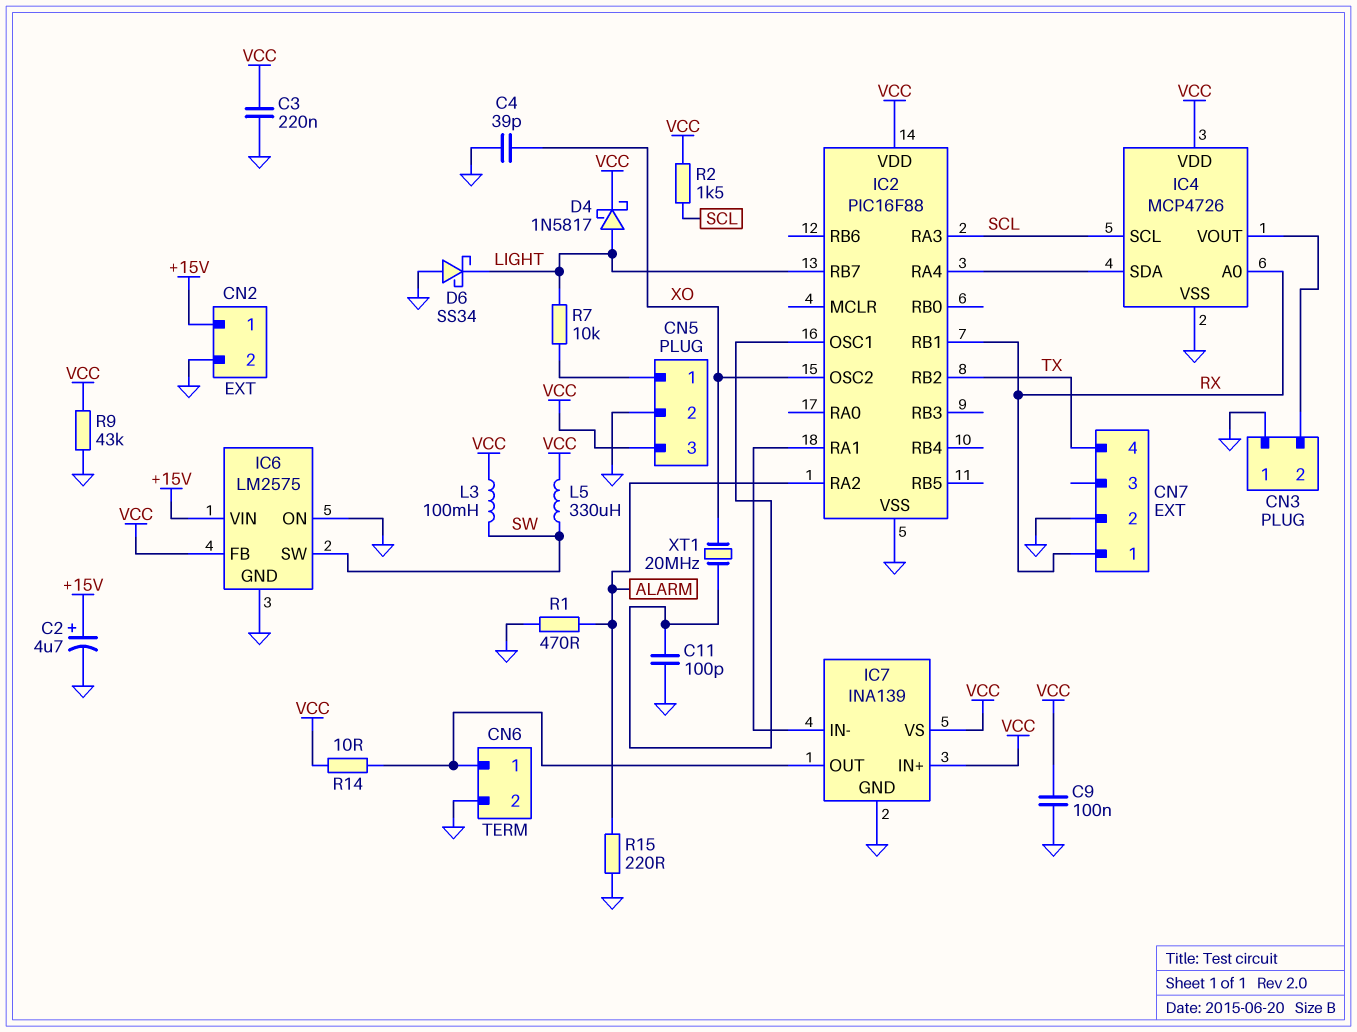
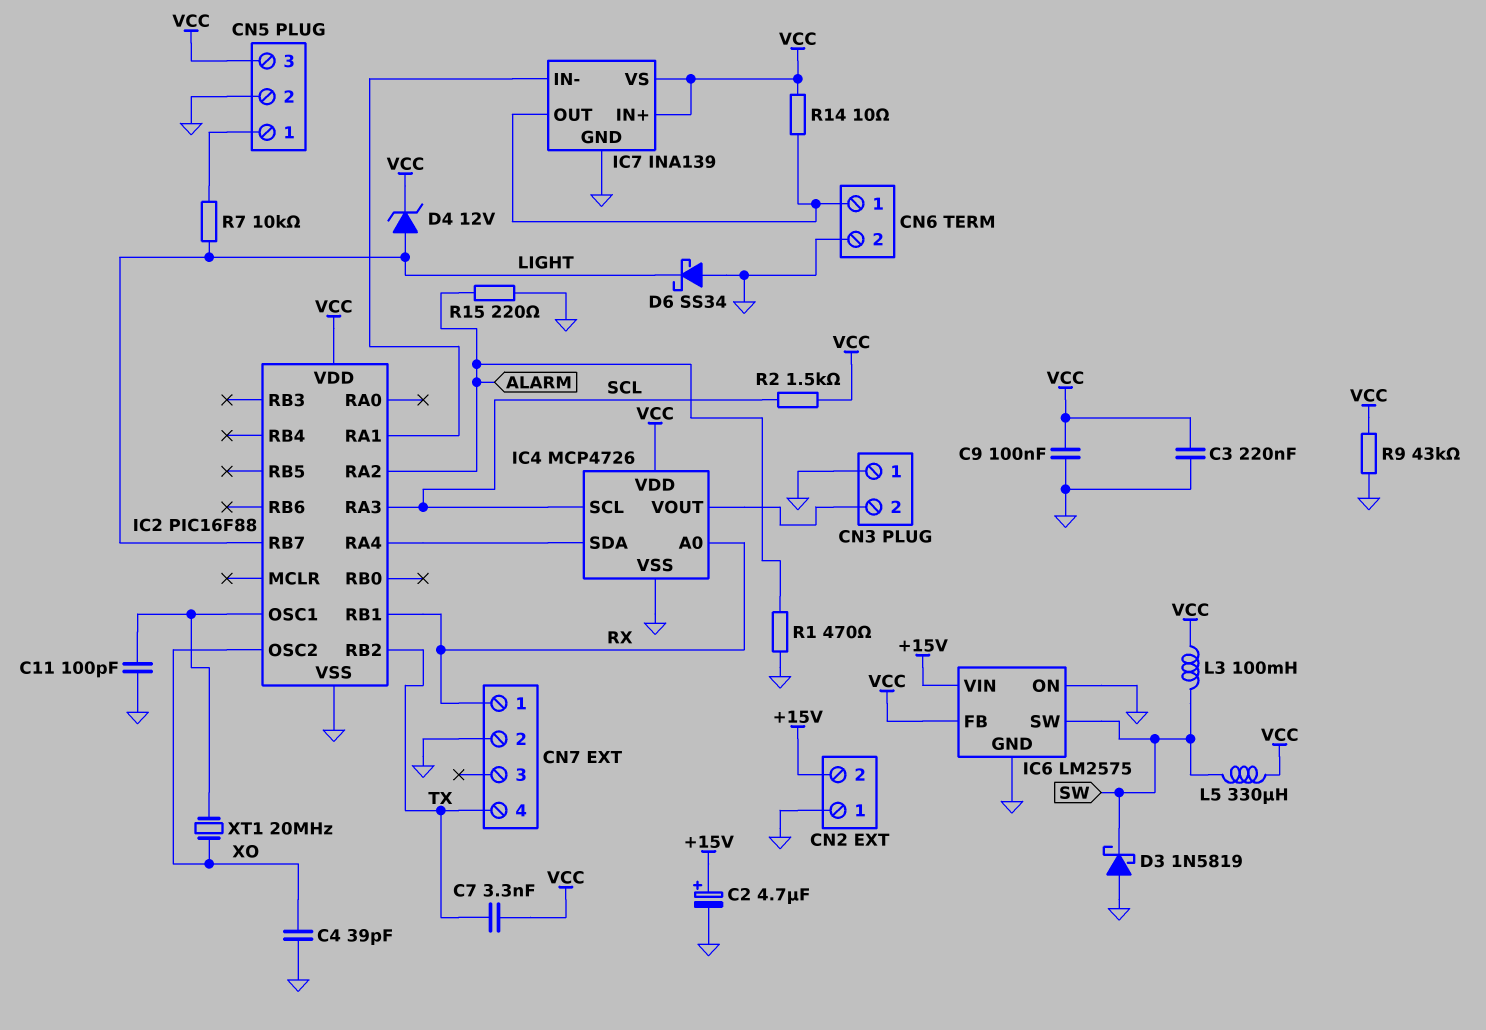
C7: none -> 3.3nF (TX, VCC)
CN2 pin 1: +15V -> GND
CN2 pin 2: GND -> +15V
D3: none -> schottky 1N5819 (A GND, K SW)
D4: schottky 1N5817 (A LIGHT, K VCC) -> zener 12V (A LIGHT, K VCC)

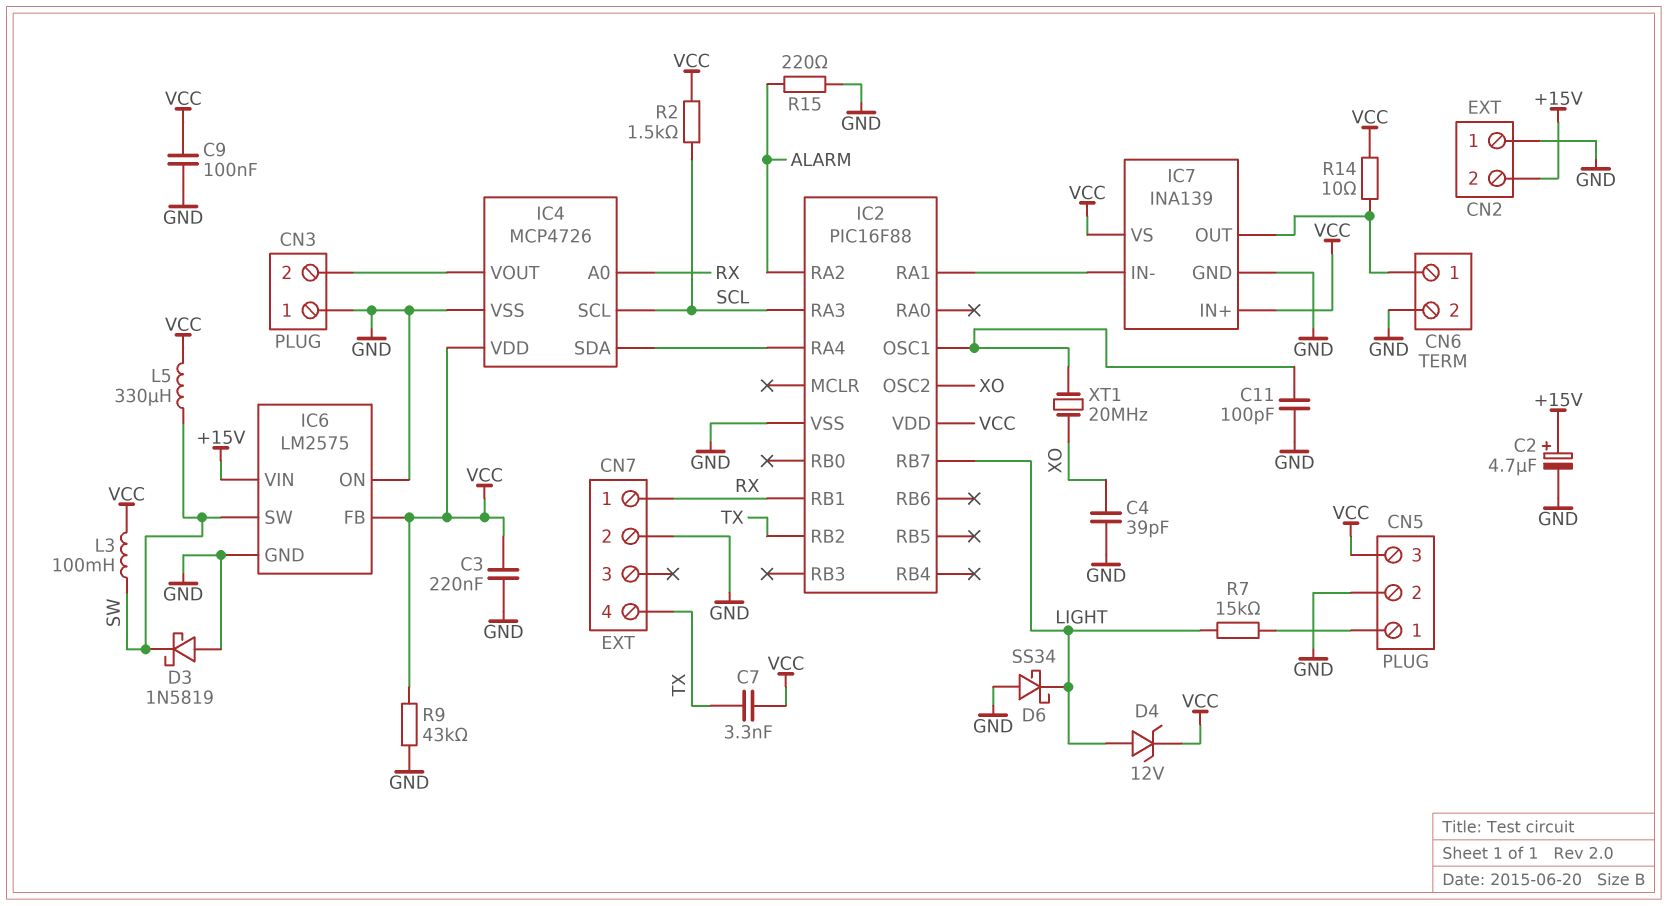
R1: 470 (ALARM, GND) -> none
R7: 10k (CN5/1, LIGHT) -> 15k (CN5/1, LIGHT)

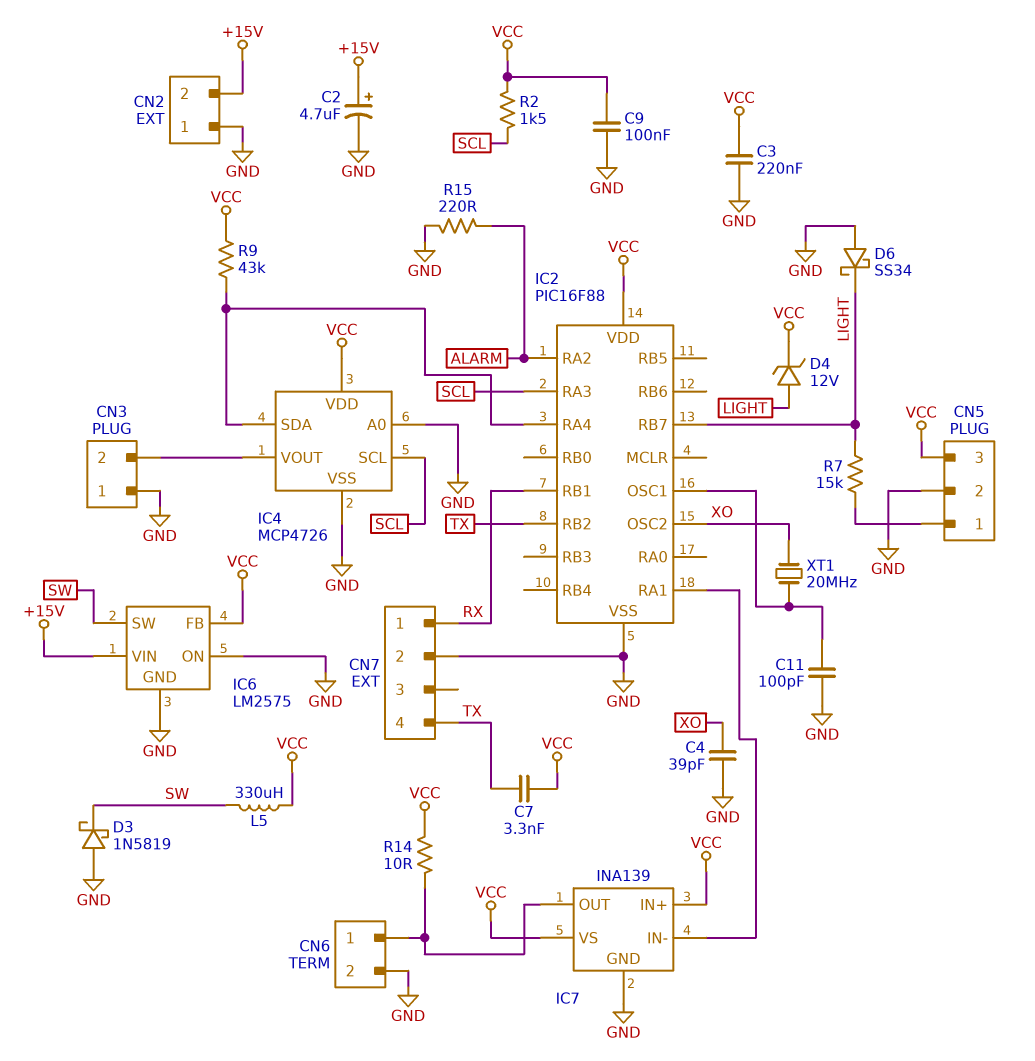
IC4 pin A0: RX -> GND
L3: 100mH (SW, VCC) -> none
R9: 43k (GND, VCC) -> 43k (IC2/RA4, VCC)

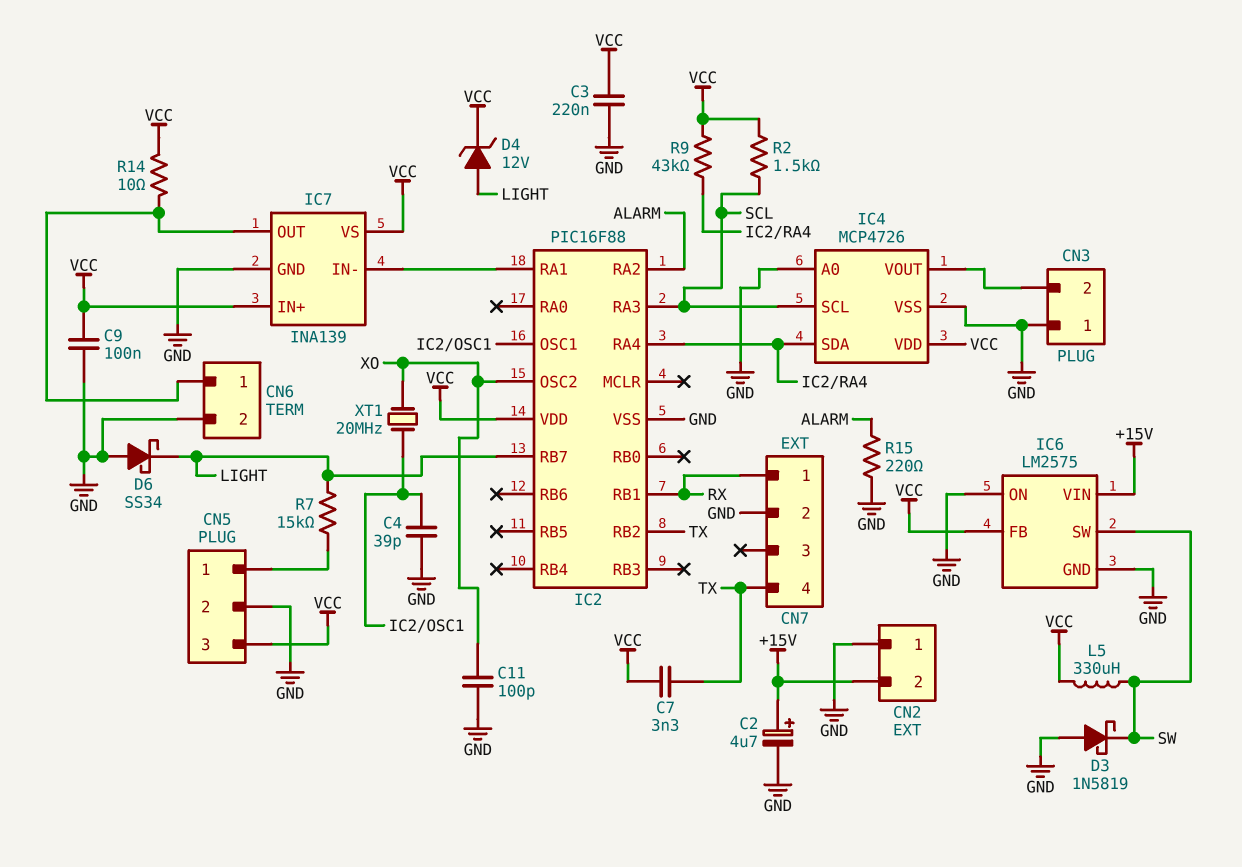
C4: 39pF (GND, XO) -> 39pF (GND, IC2/OSC1)
C11: 100pF (GND, IC2/OSC1) -> 100pF (GND, XO)

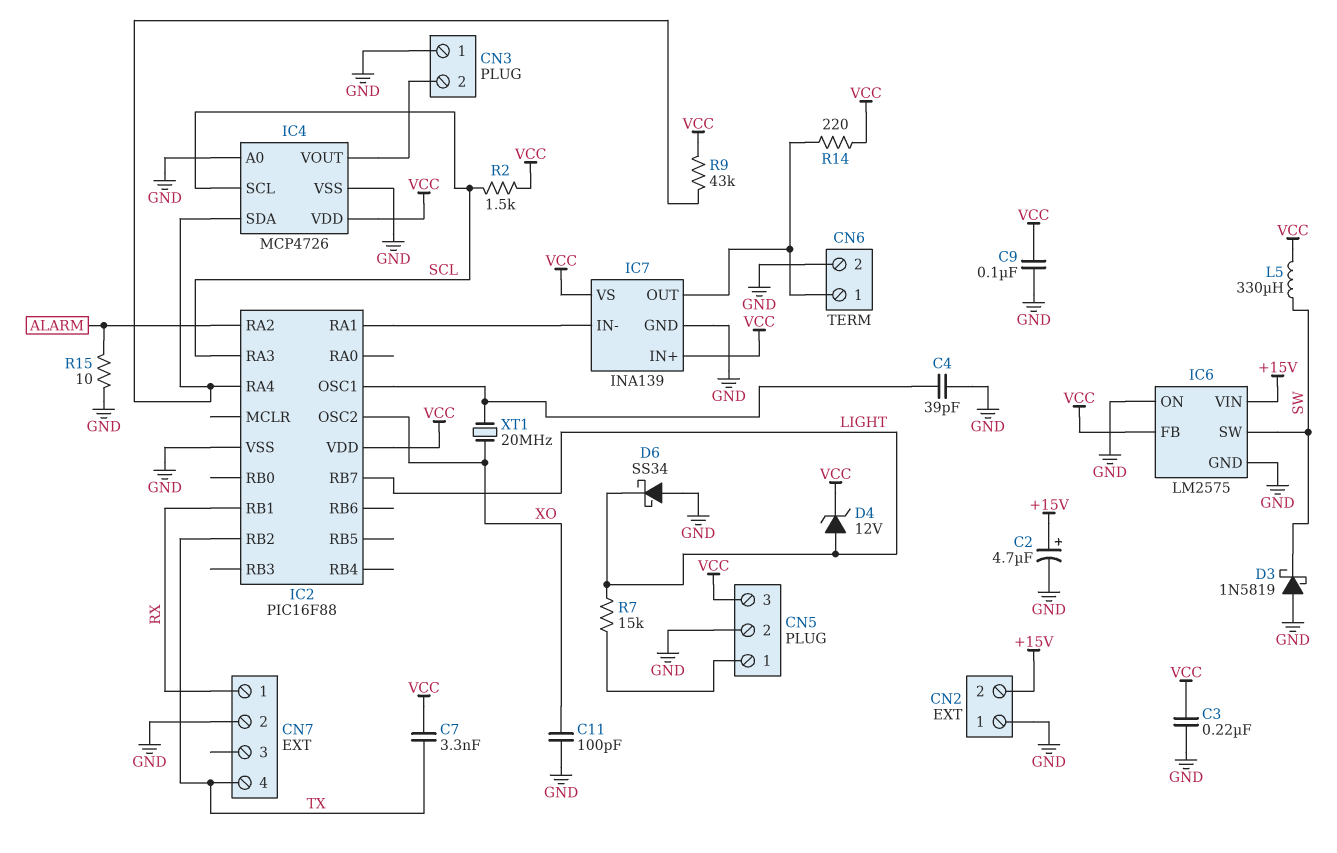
R14: 10 (CN6/1, VCC) -> 220 (CN6/1, VCC)
R15: 220 (ALARM, GND) -> 10 (ALARM, GND)

